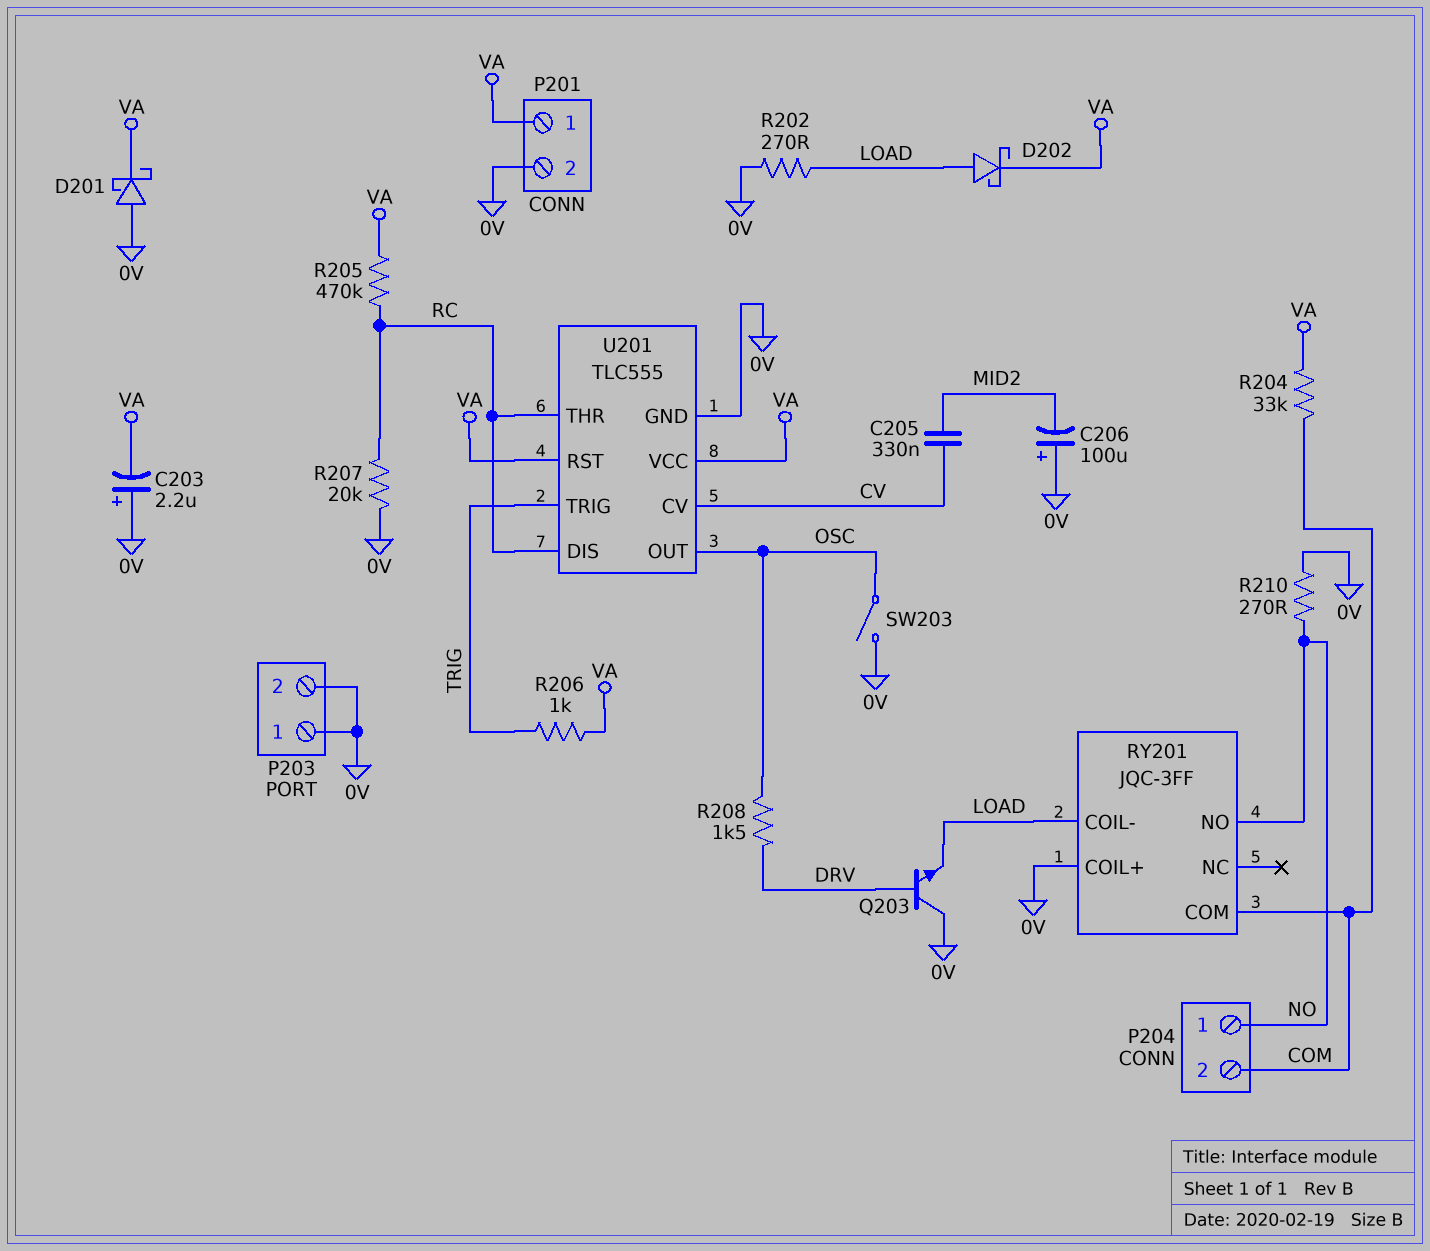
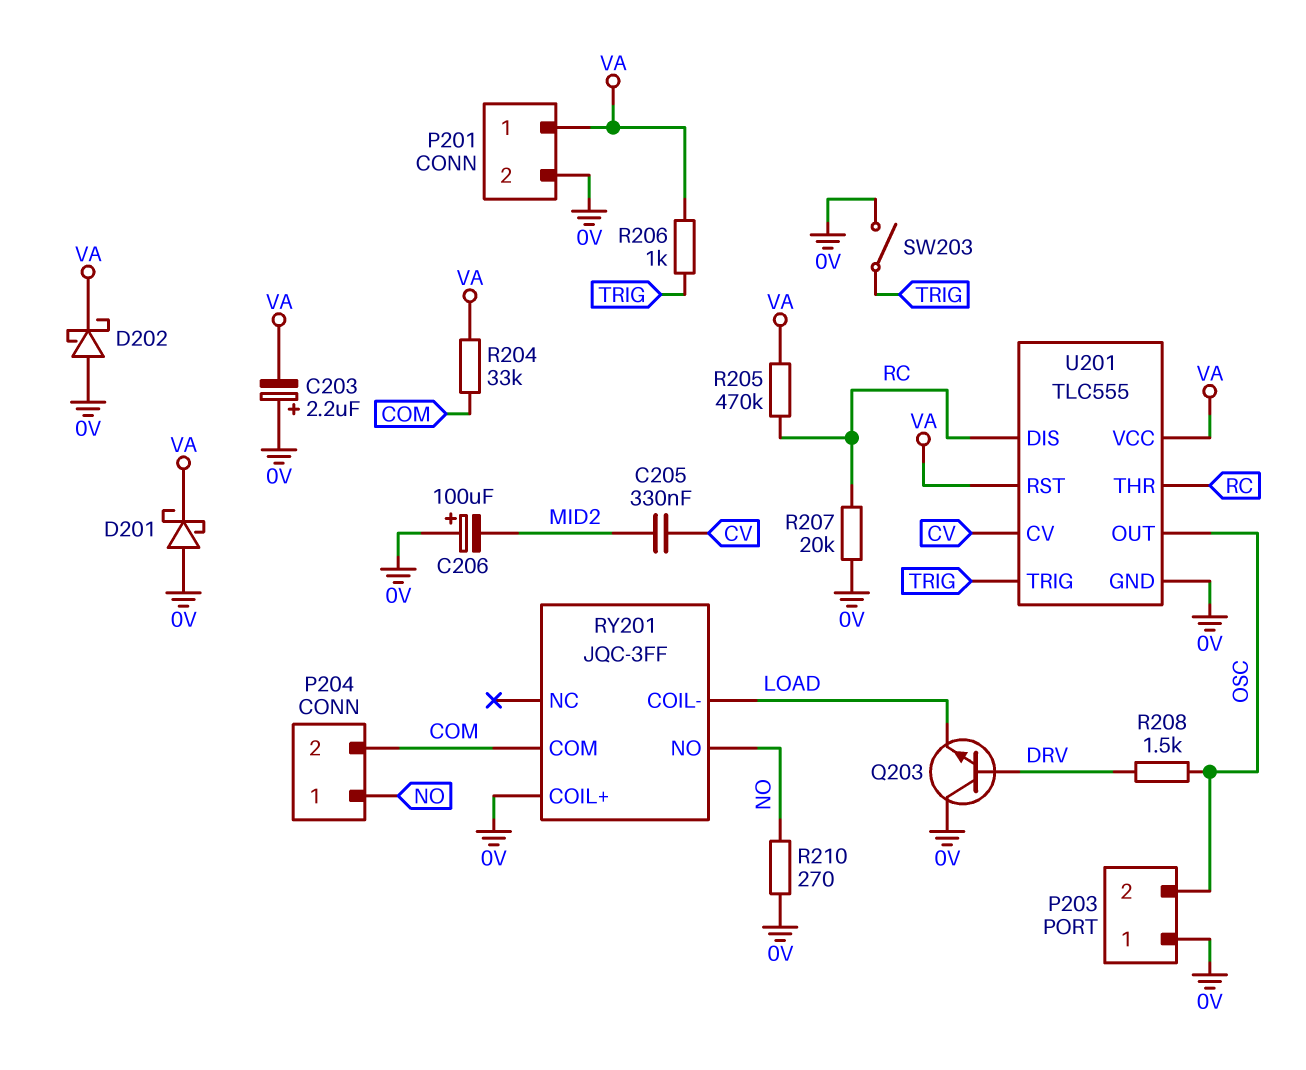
D202: schottky (A LOAD, K VA) -> schottky (A 0V, K VA)
P203 pin 2: 0V -> OSC
R202: 270 (0V, LOAD) -> none
SW203: switch (0V, OSC) -> switch (0V, TRIG)

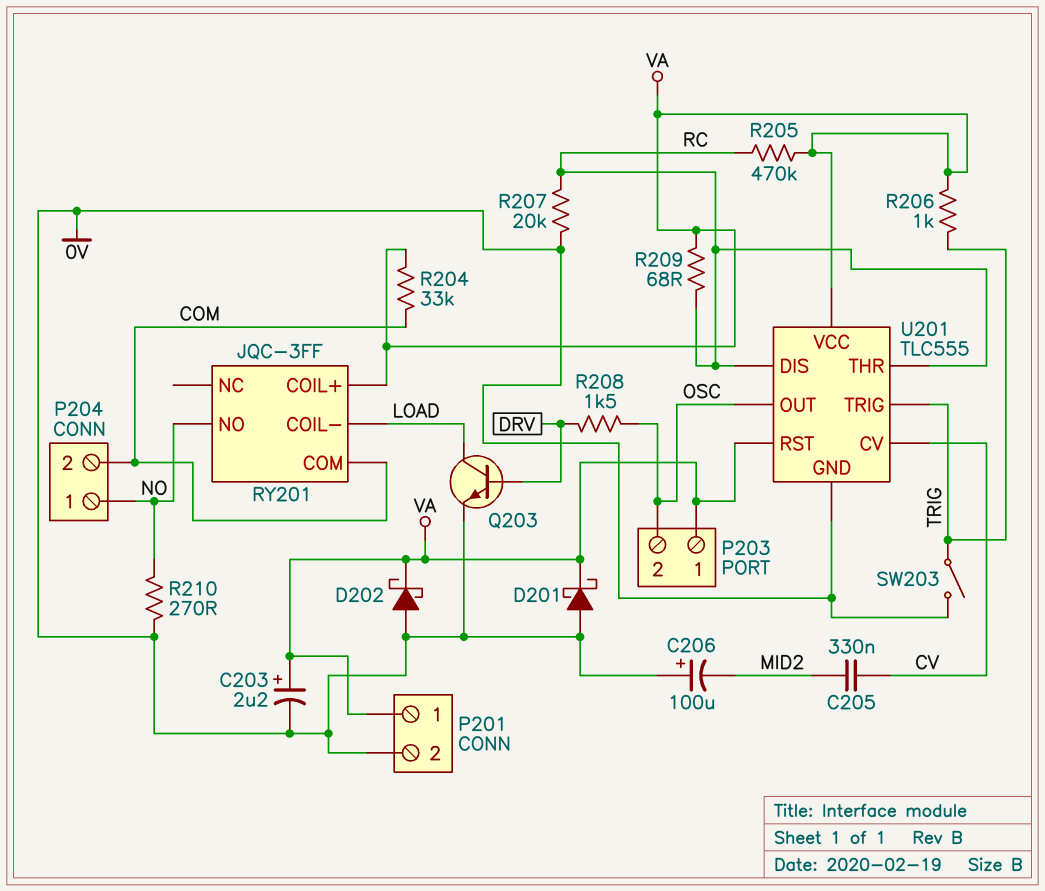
C203: 2.2uF (plus 0V, minus VA) -> 2.2uF (plus VA, minus 0V)
P203 pin 1: 0V -> VA
Q203: NPN (B DRV, C 0V, E LOAD) -> NPN (B DRV, C LOAD, E 0V)
R209: none -> 68 (RC, VA)
RY201 pin COIL+: 0V -> VA

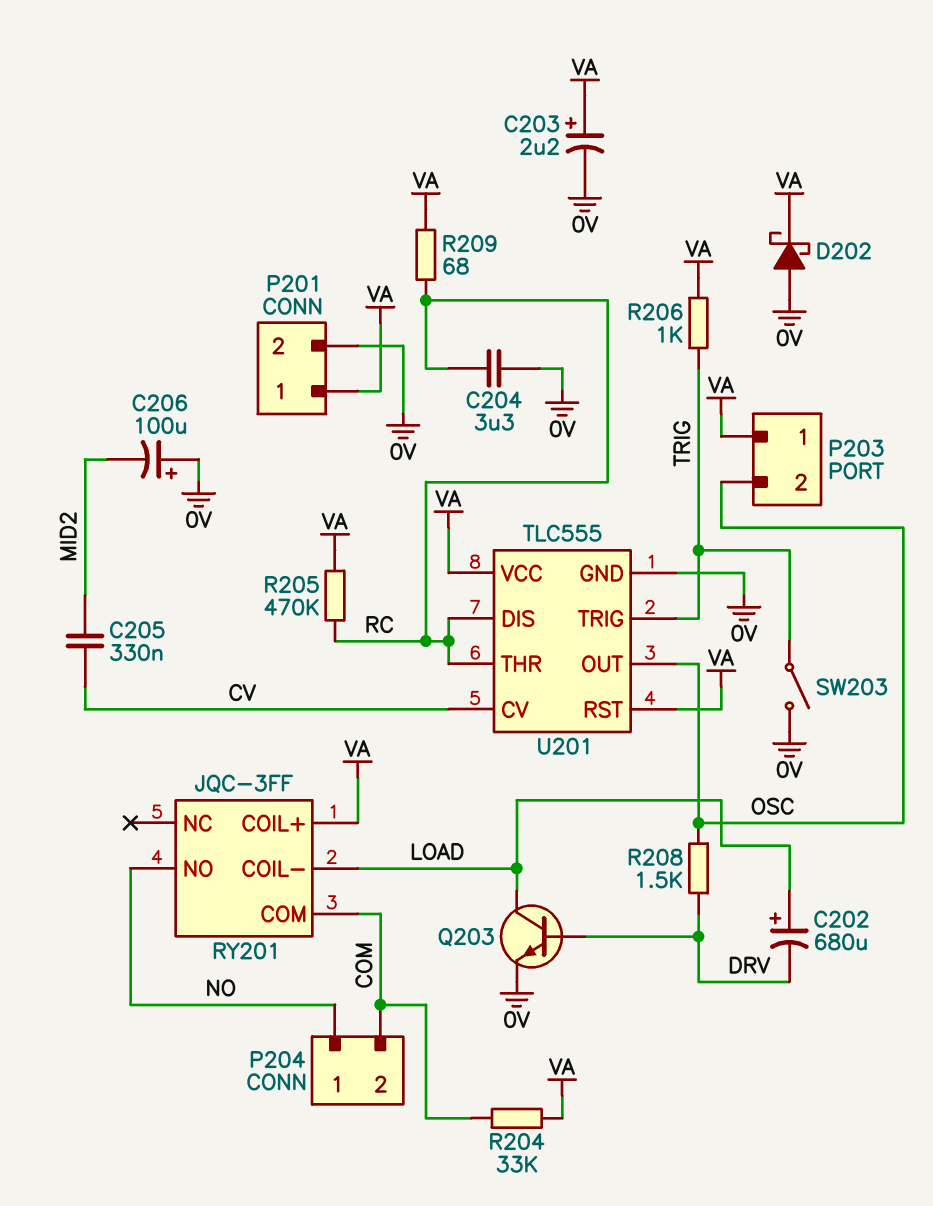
C202: none -> 680uF (plus LOAD, minus DRV)
C204: none -> 3.3uF (0V, RC)
D201: schottky (A 0V, K VA) -> none
R207: 20k (0V, RC) -> none
R210: 270 (0V, NO) -> none

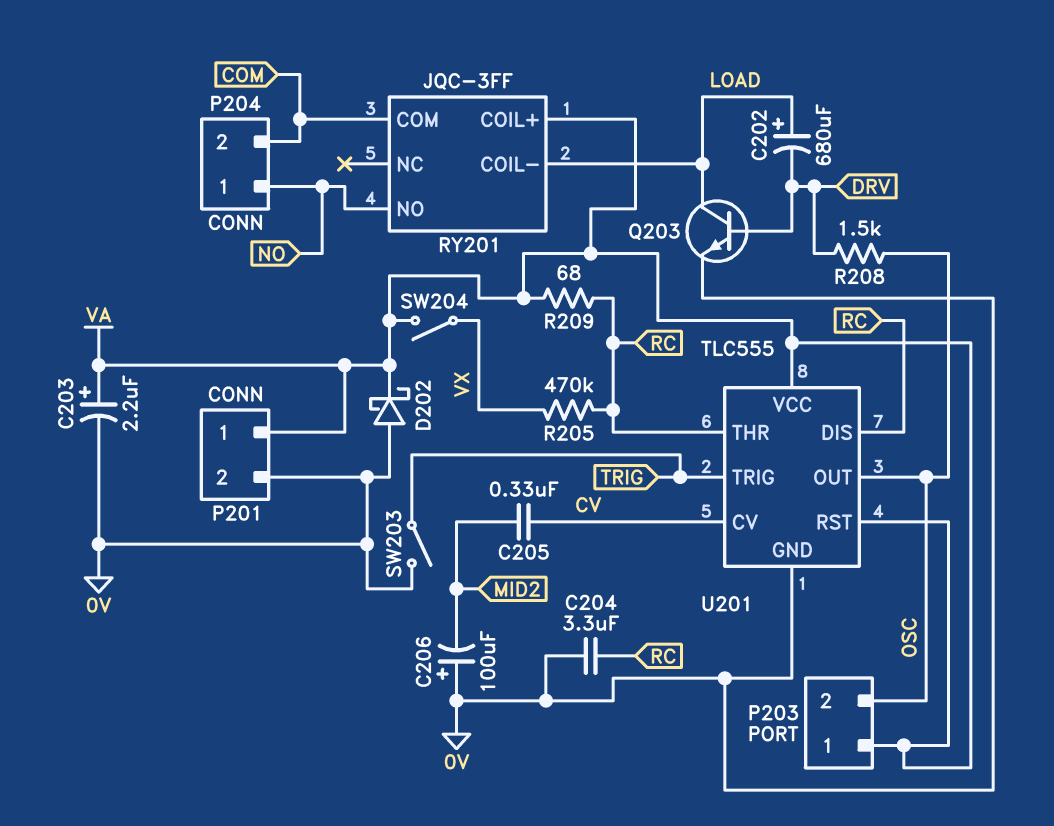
R204: 33k (COM, VA) -> none
R205: 470k (RC, VA) -> 470k (RC, VX)
R206: 1k (TRIG, VA) -> none
SW204: none -> switch (VA, VX)

